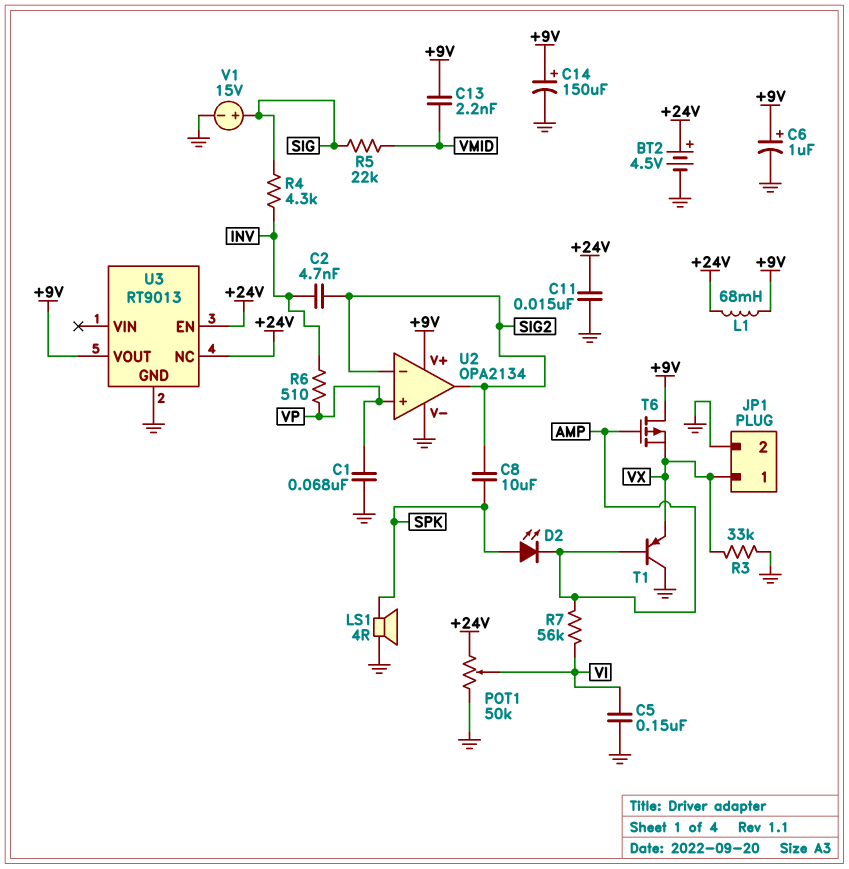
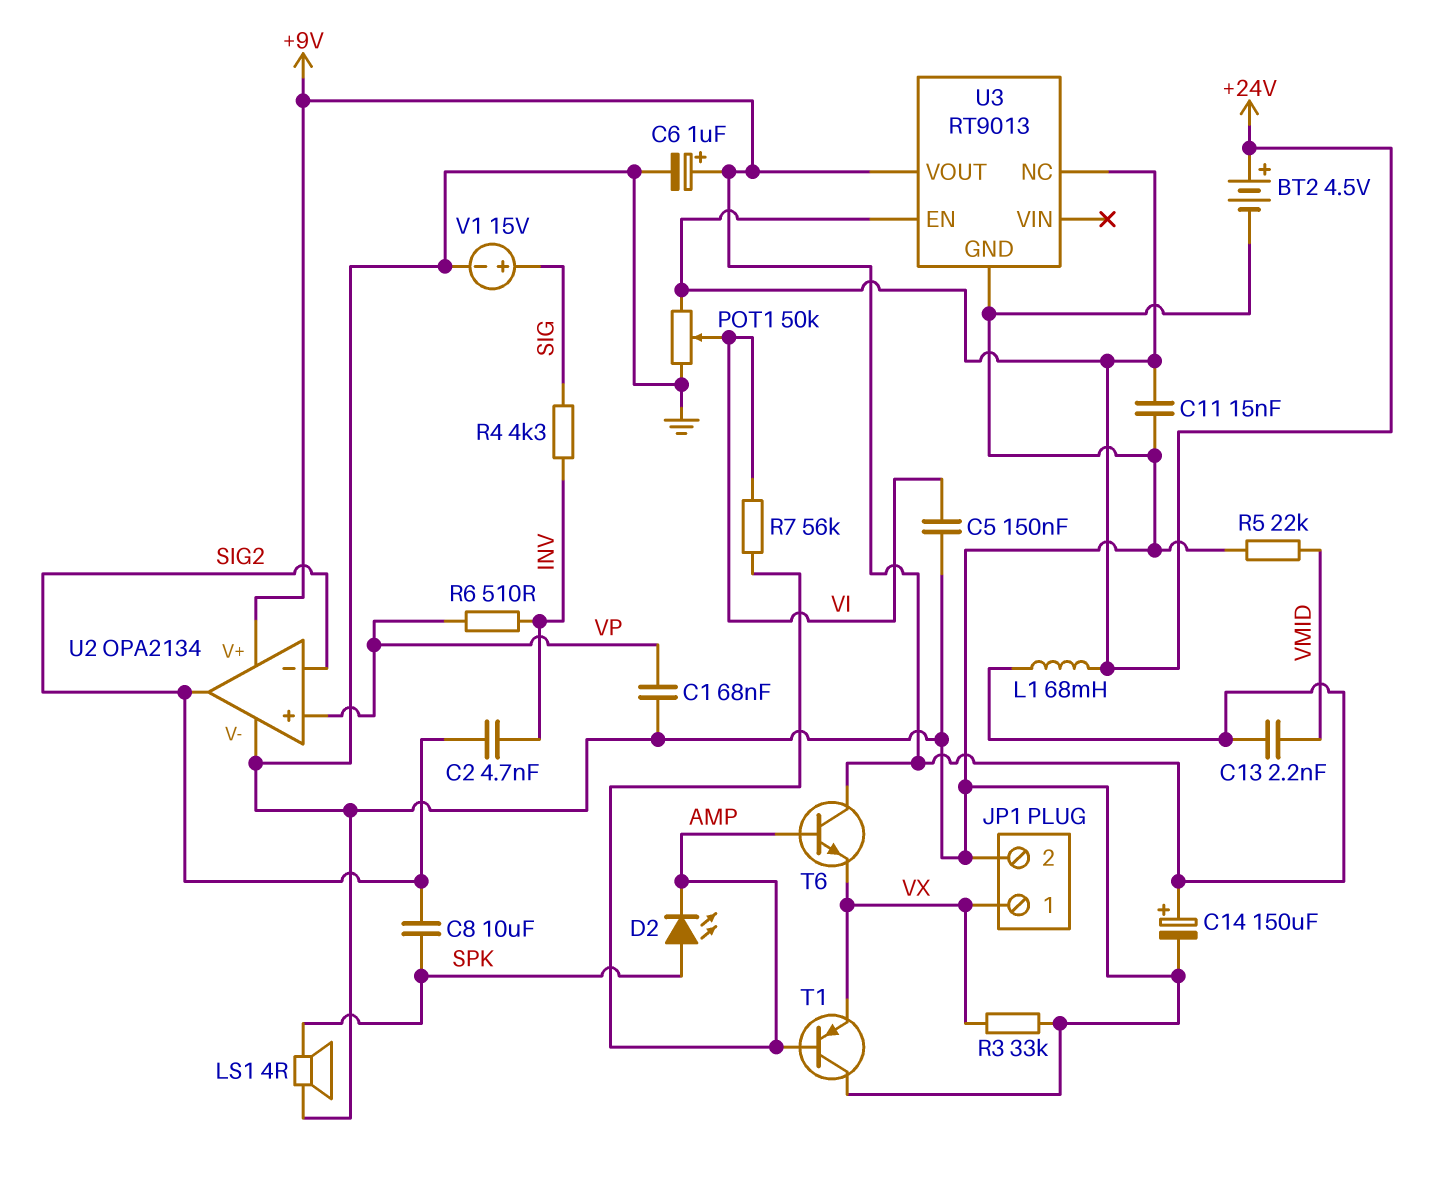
R5: 22k (SIG, VMID) -> 22k (GND, VMID)
T6: PMOS (G AMP, D +9V, S VX) -> NPN (B AMP, C +9V, E VX)

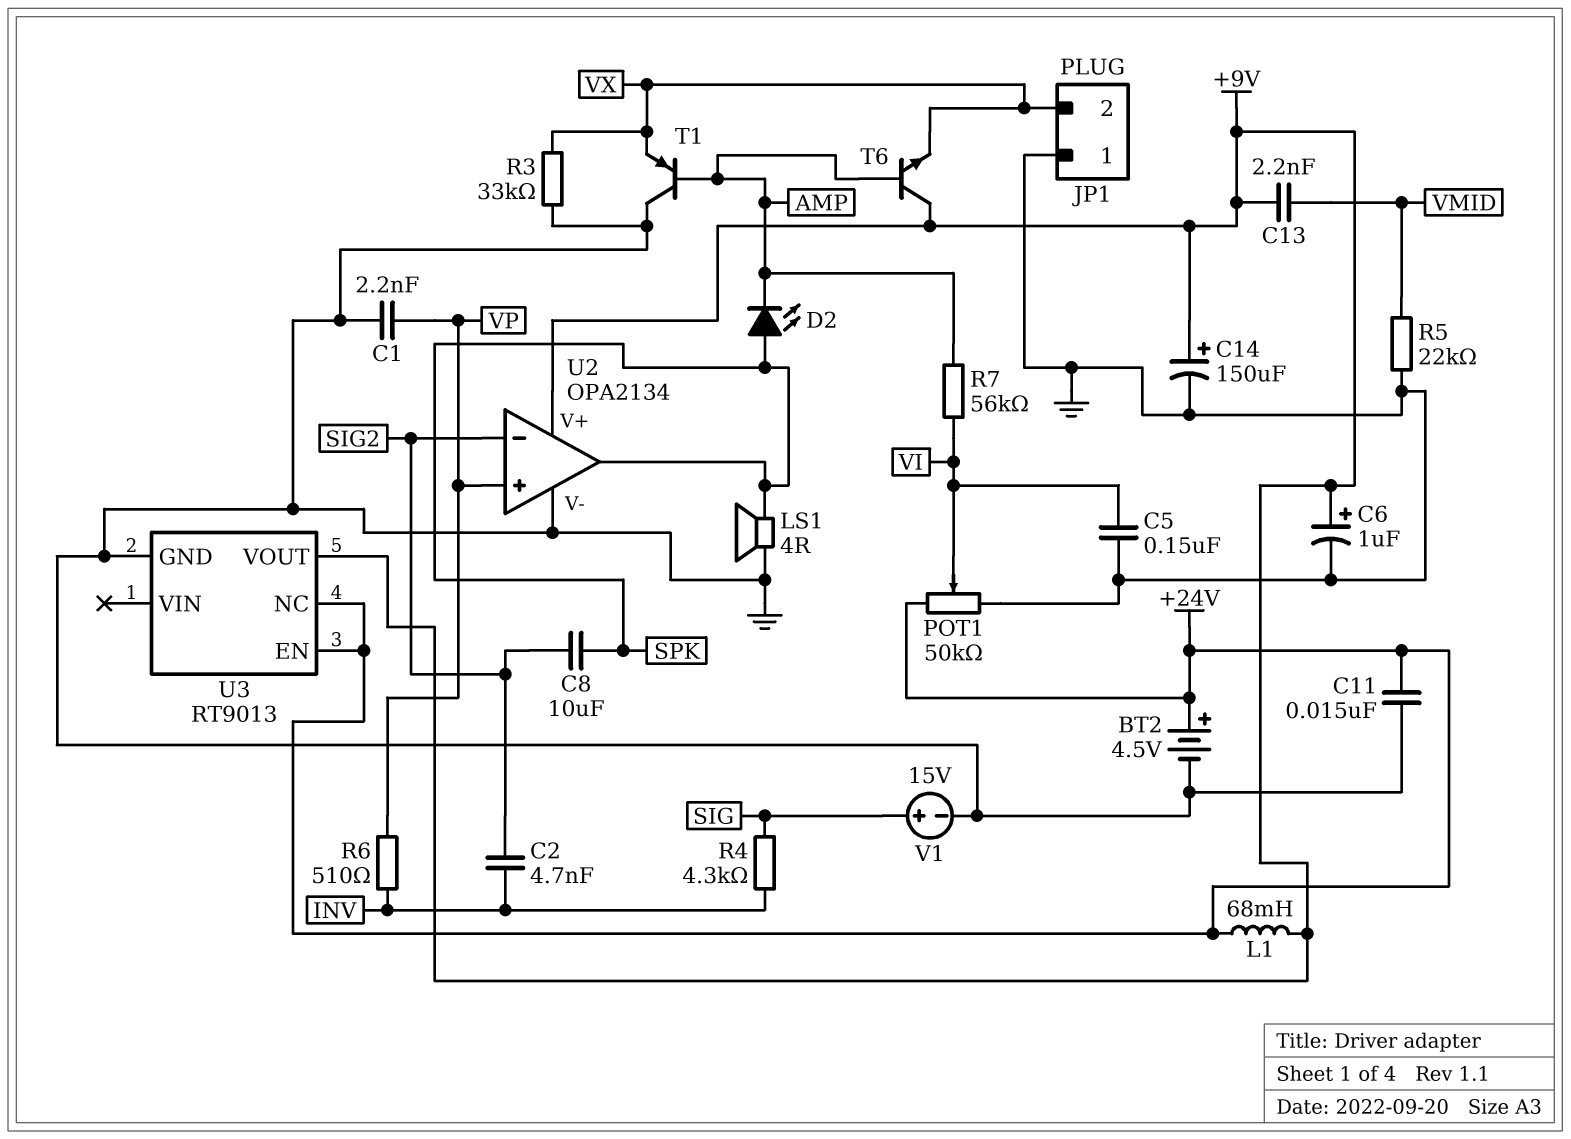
C1: 68nF (GND, VP) -> 2.2nF (GND, VP)
JP1 pin 1: VX -> GND
JP1 pin 2: GND -> VX
U2 pin out: SIG2 -> SPK

